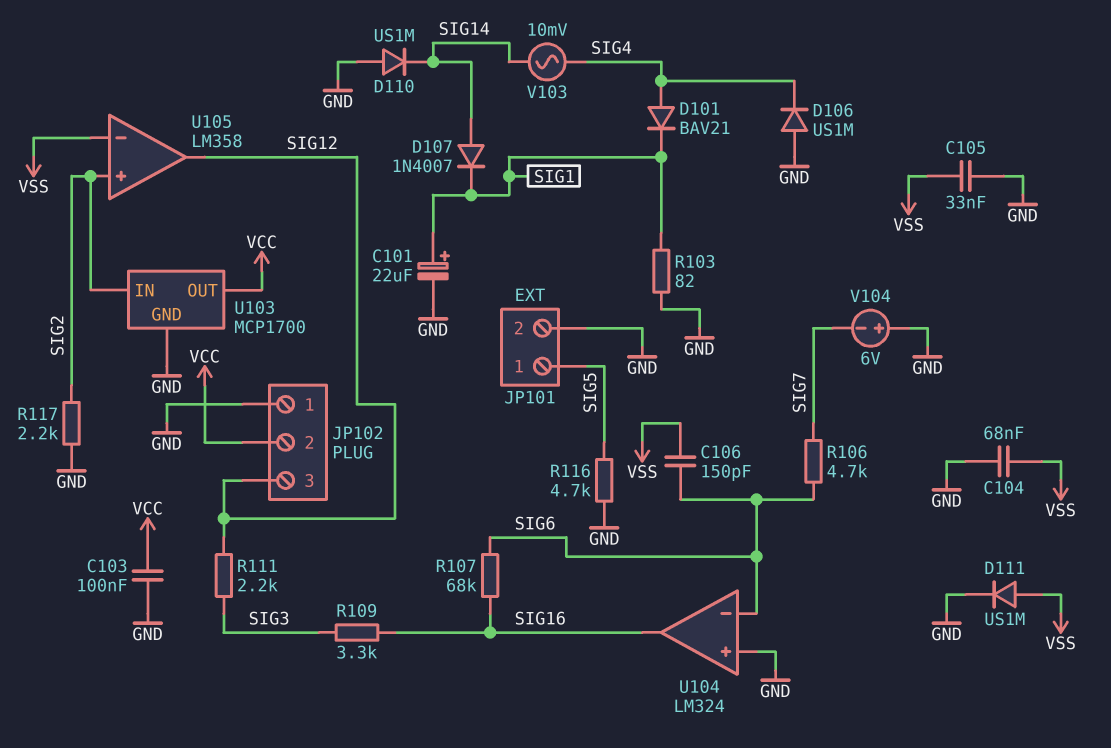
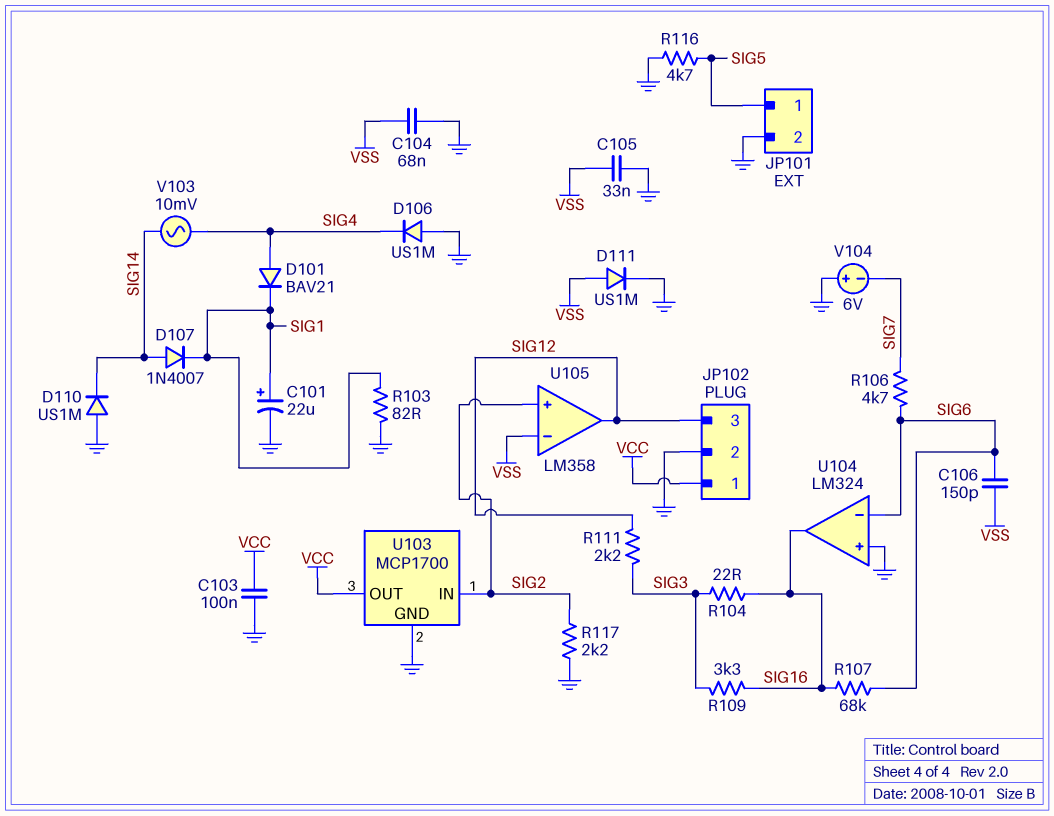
JP102 pin 1: GND -> VCC
JP102 pin 2: VCC -> GND
R104: none -> 22 (SIG3, SIG16)

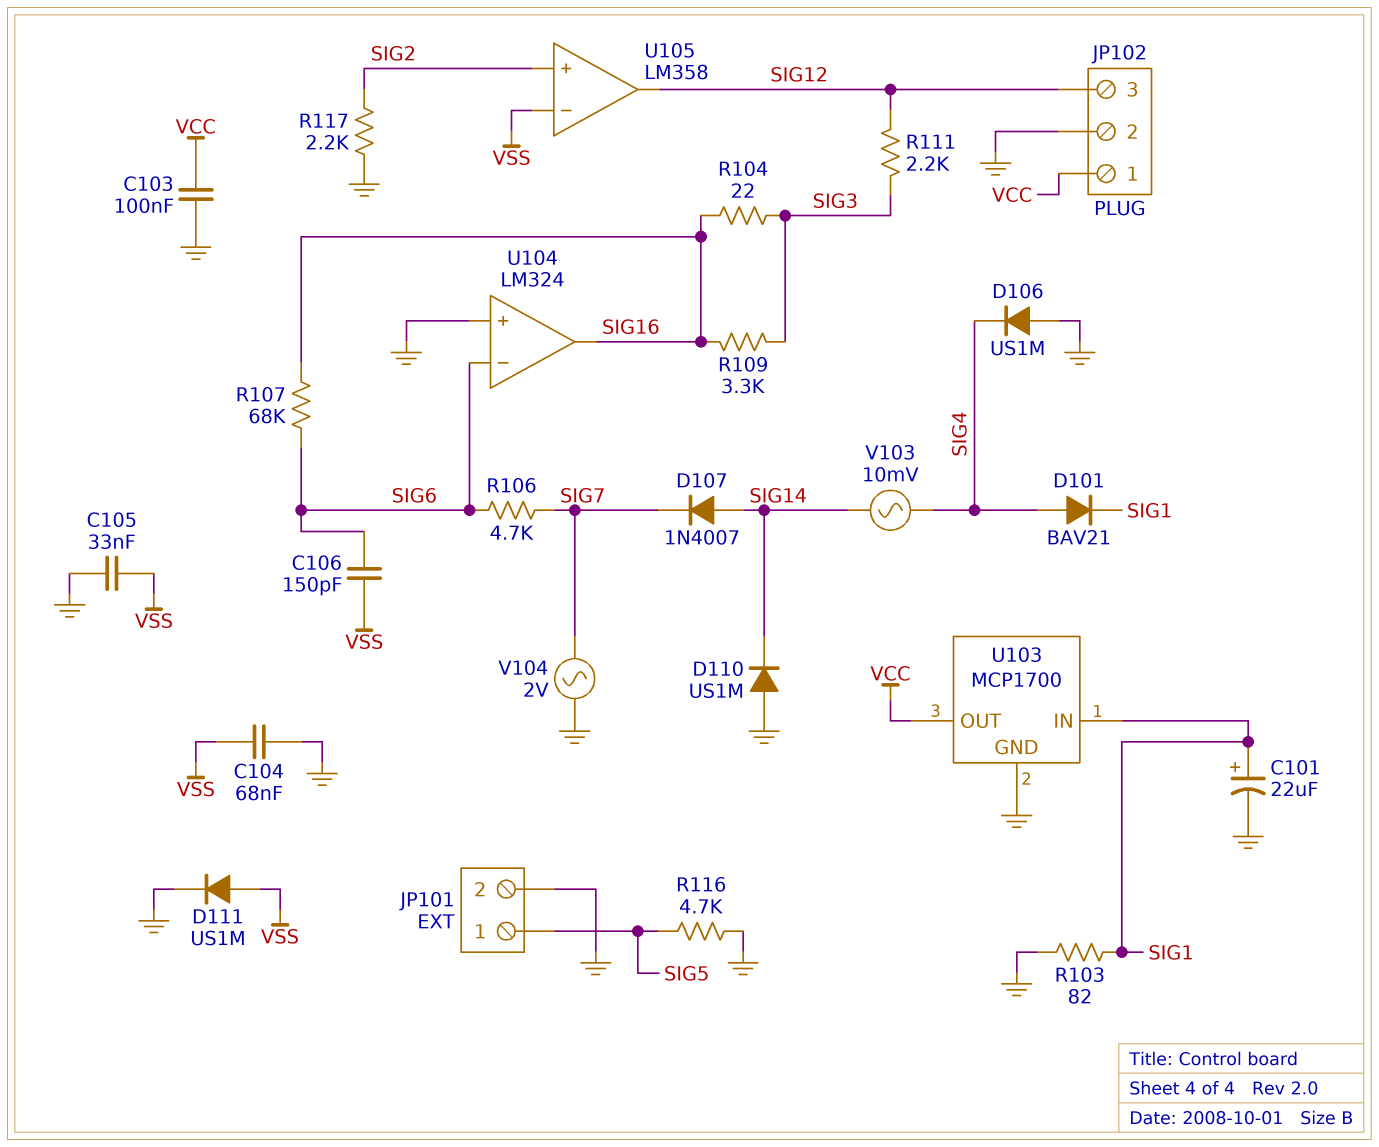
D107: diode 1N4007 (A SIG14, K SIG1) -> diode 1N4007 (A SIG14, K SIG7)
U103 pin IN: SIG2 -> SIG1
V104: 6V (plus GND, minus SIG7) -> AC 2V (GND, SIG7)

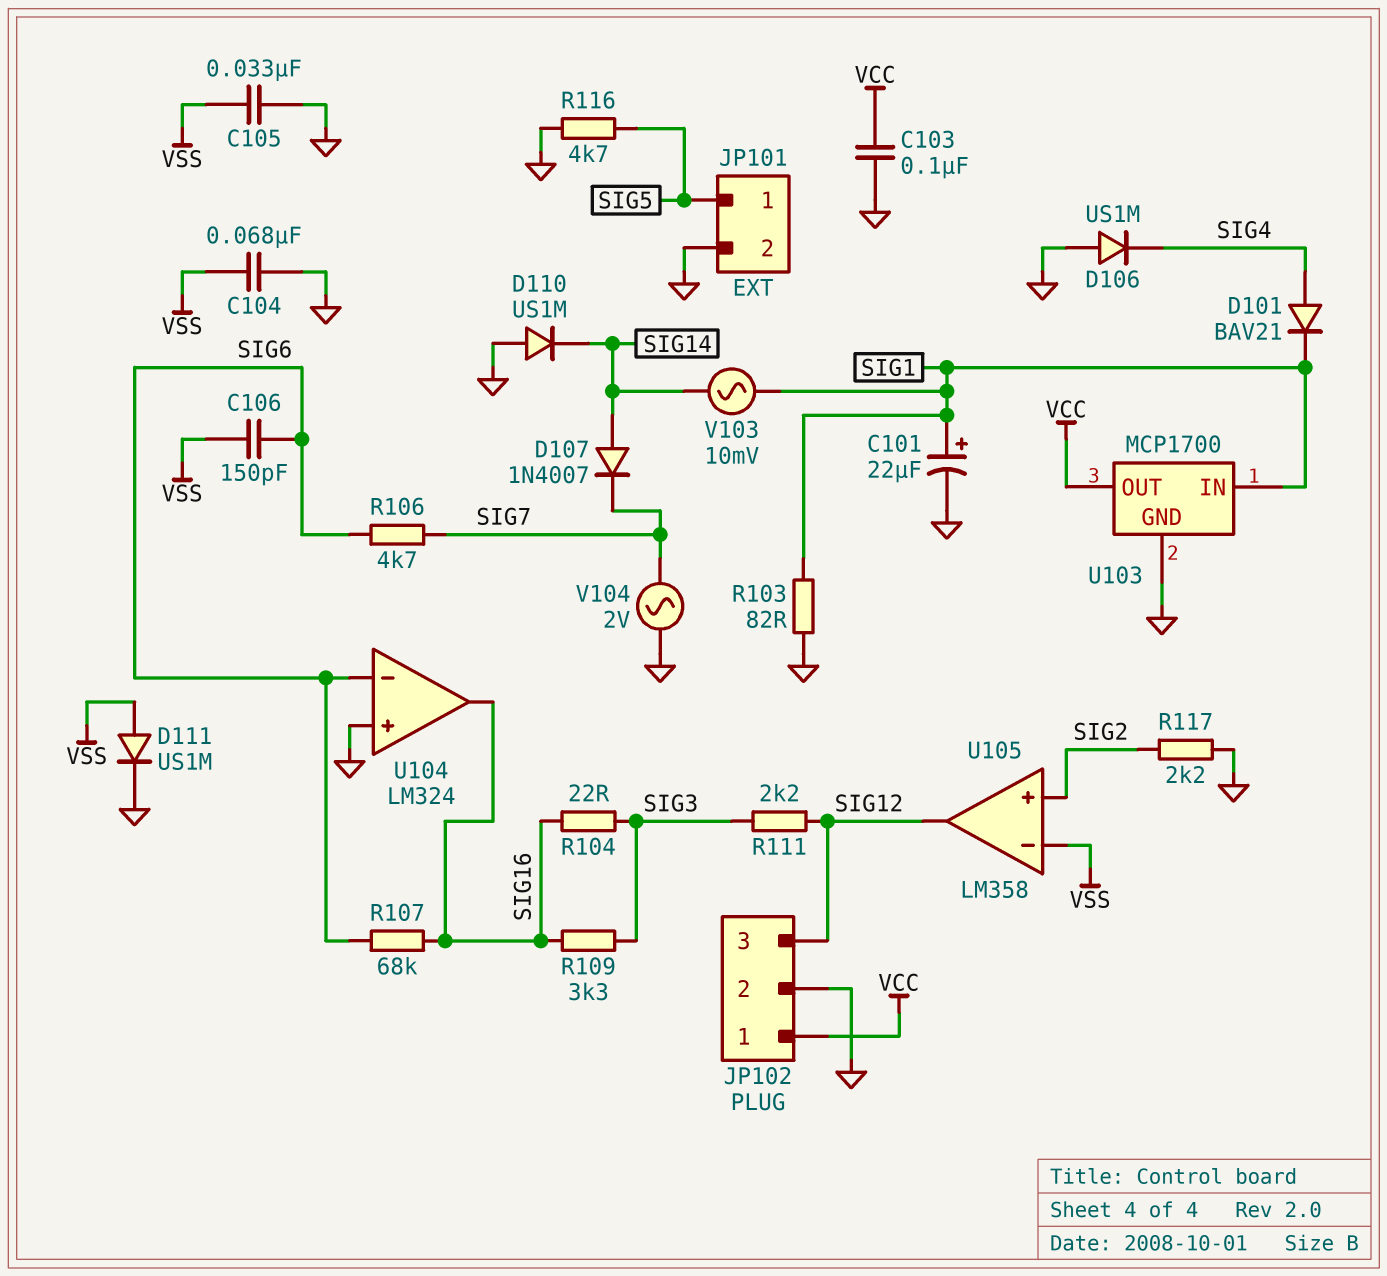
V103: AC 10mV (SIG4, SIG14) -> AC 10mV (SIG1, SIG14)

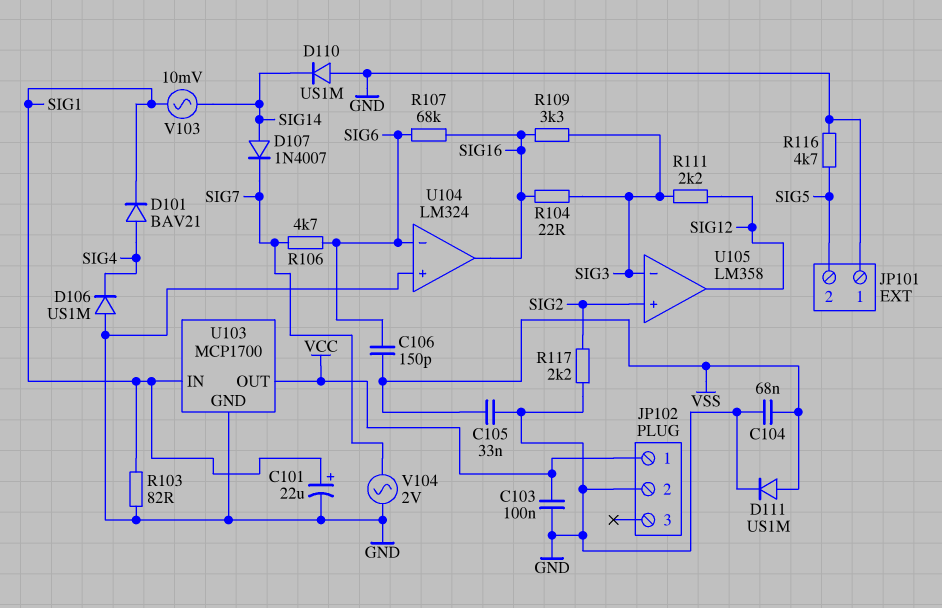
JP101 pin 1: SIG5 -> GND
JP101 pin 2: GND -> SIG5
JP102 pin 3: SIG12 -> none
U105 pin in-: VSS -> SIG3

